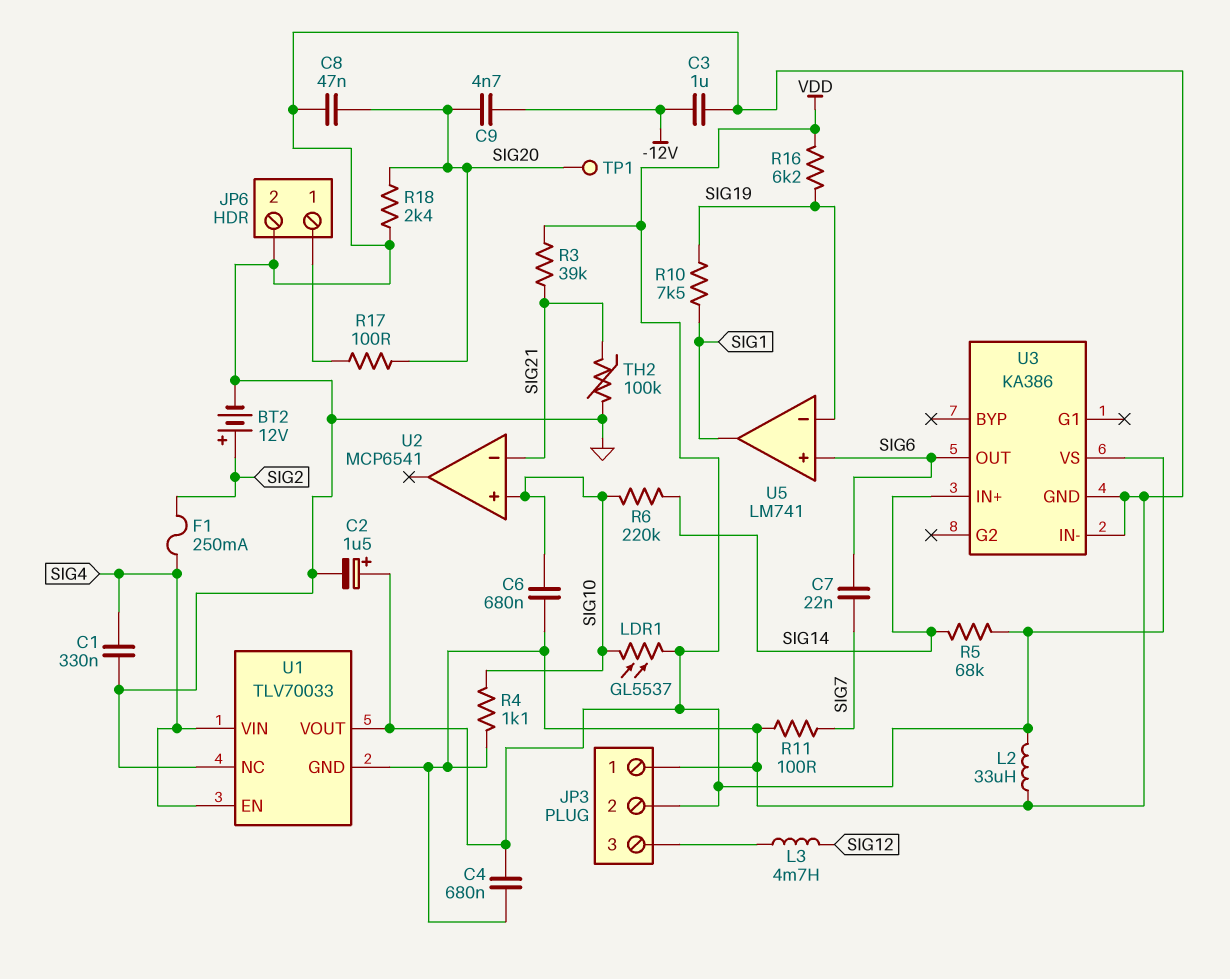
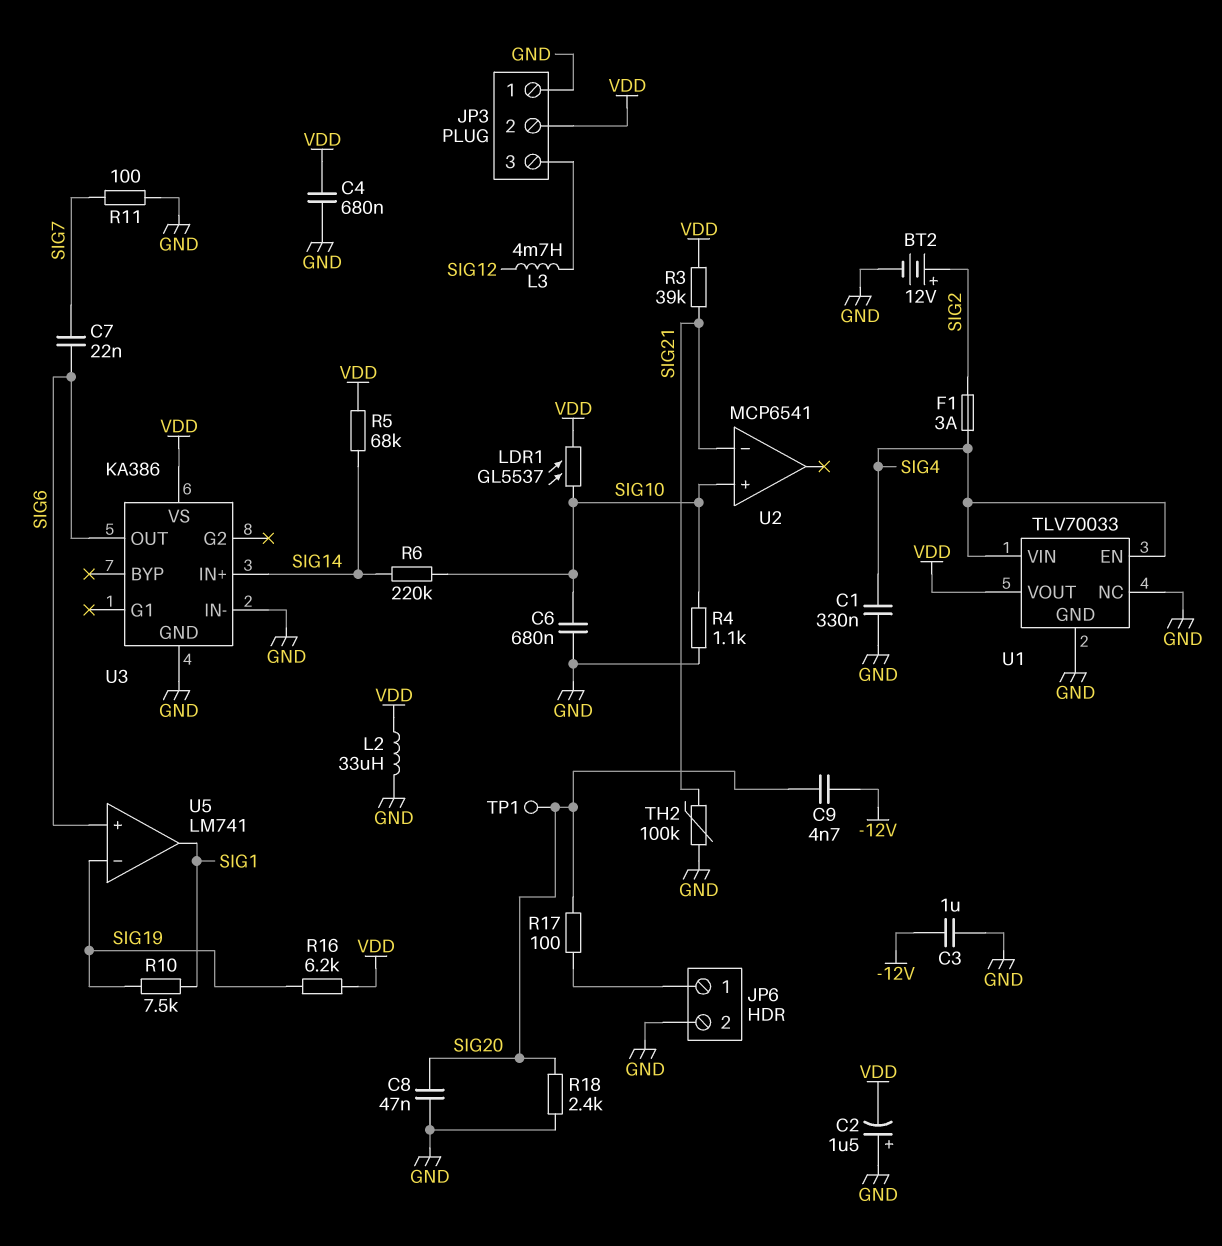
C2: 1.5uF (plus VDD, minus GND) -> 1.5uF (plus GND, minus VDD)
F1: 250mA (SIG2, SIG4) -> 3A (SIG2, SIG4)

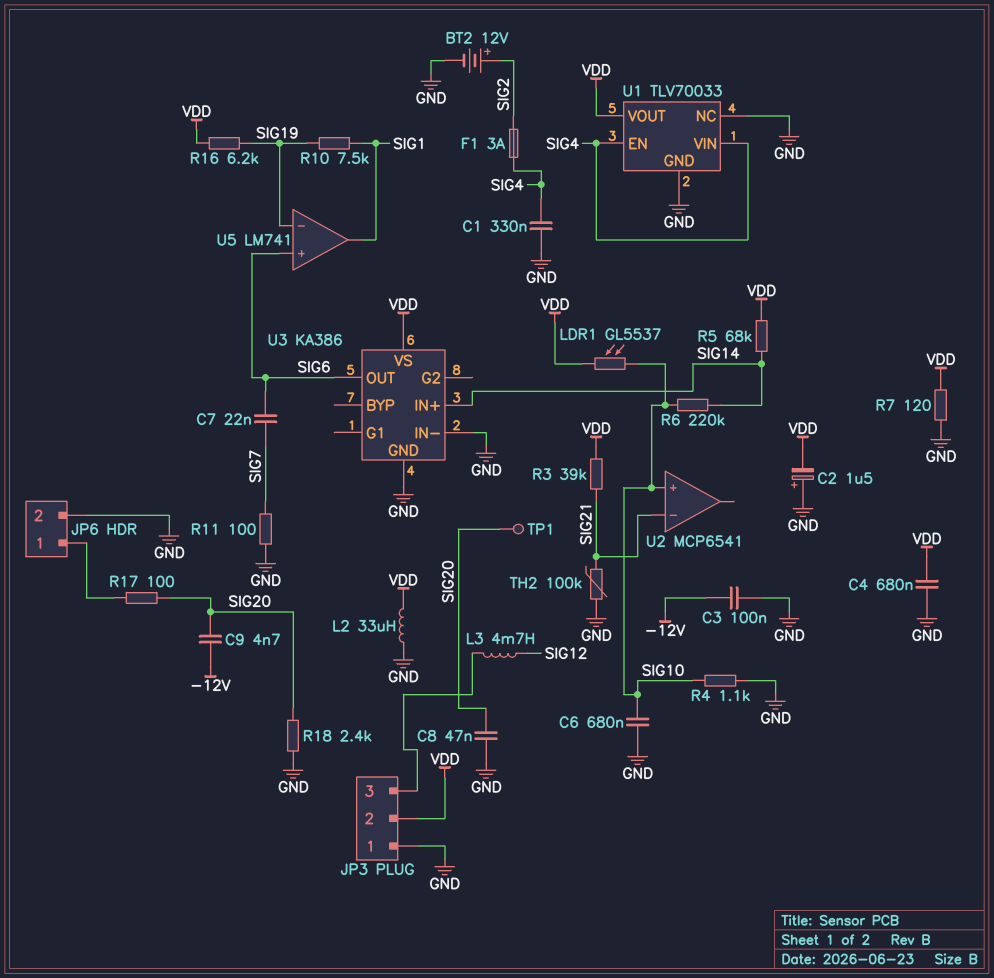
C3: 1uF (-12V, GND) -> 100nF (-12V, GND)
R7: none -> 120 (GND, VDD)

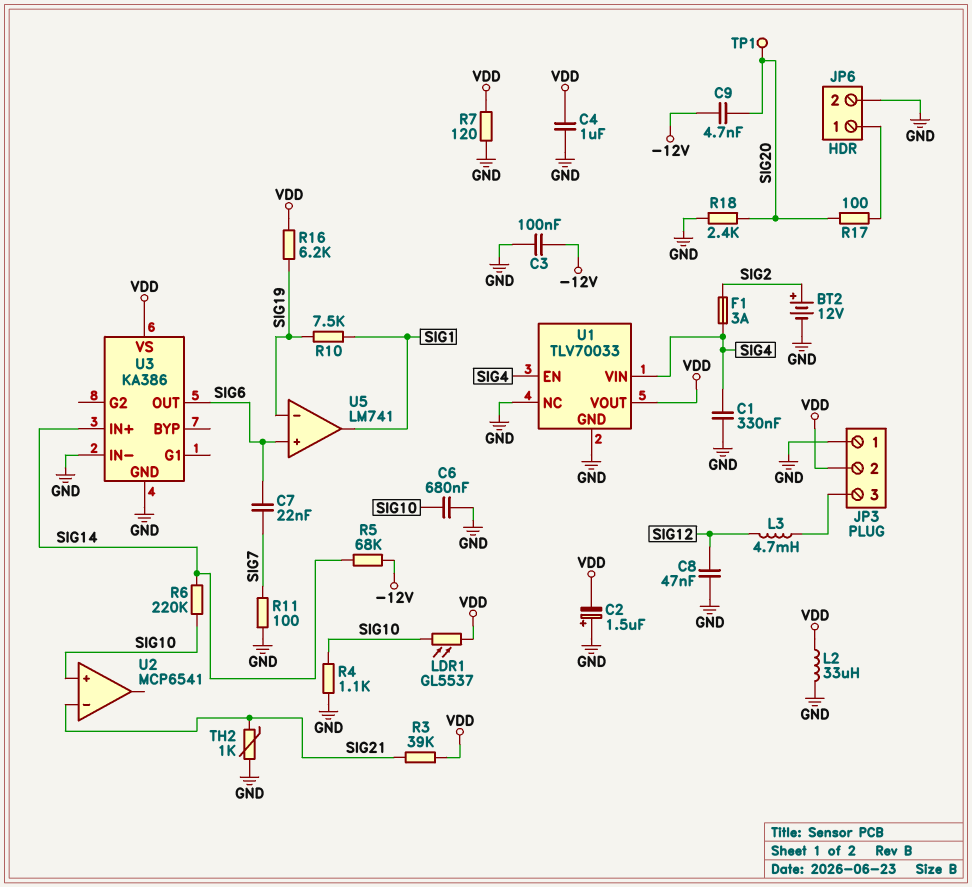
C4: 680nF (GND, VDD) -> 1uF (GND, VDD)
C8: 47nF (GND, SIG20) -> 47nF (GND, SIG12)
R5: 68k (SIG14, VDD) -> 68k (-12V, SIG14)
TH2: 100k (GND, SIG21) -> 1k (GND, SIG21)

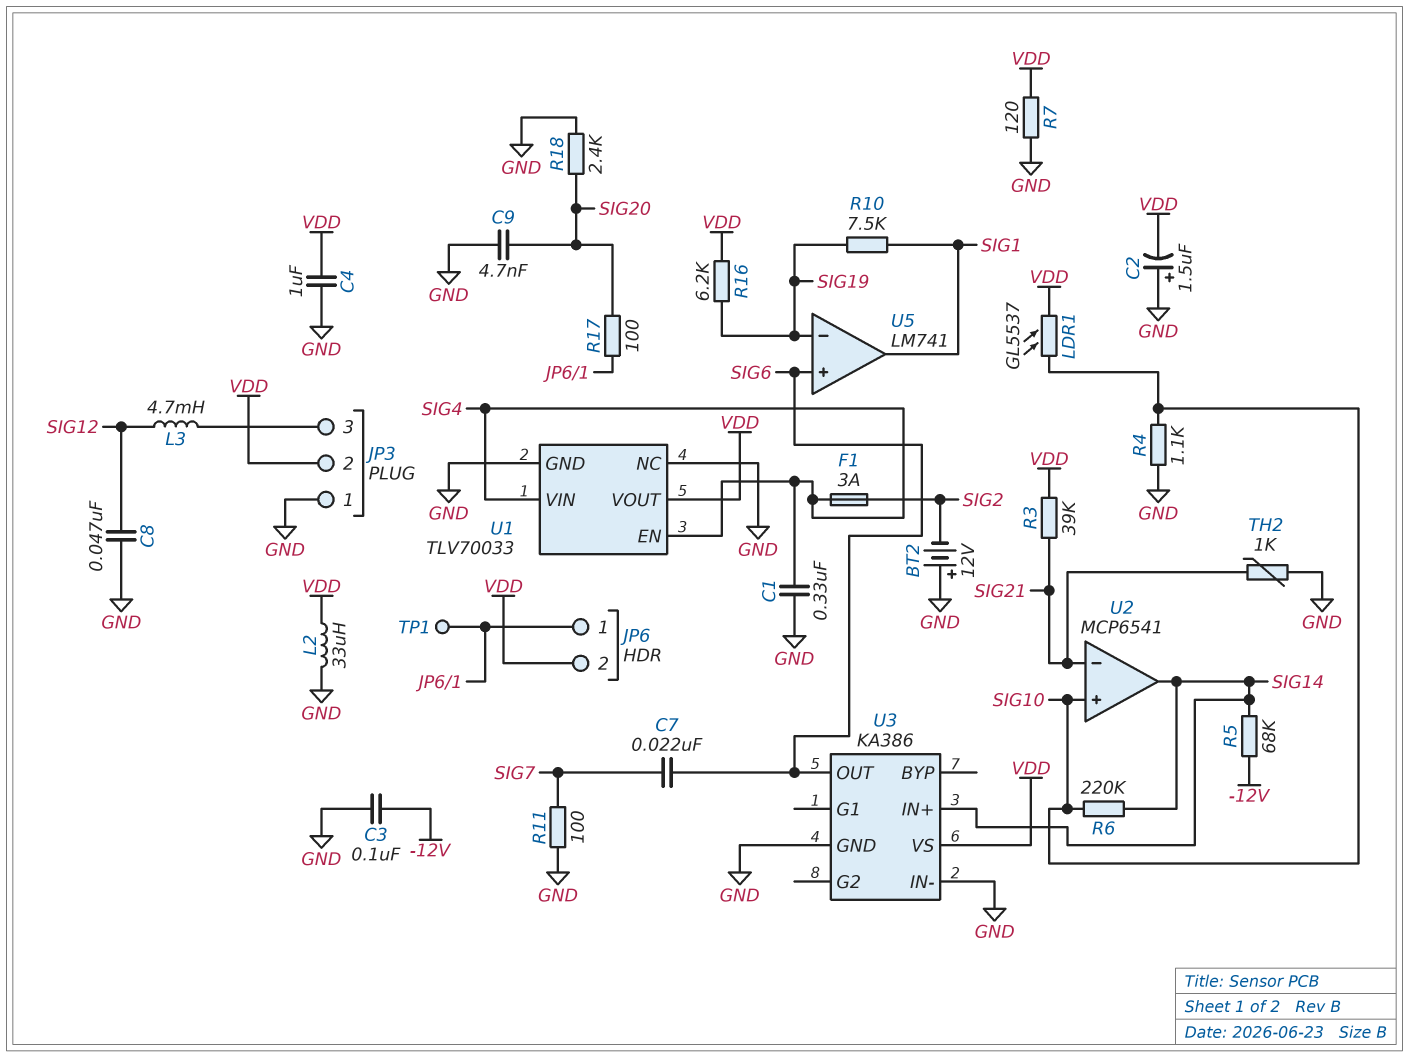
BT2: 12V (plus SIG2, minus GND) -> 12V (plus GND, minus SIG2)
C6: 680nF (GND, SIG10) -> none
C9: 4.7nF (-12V, SIG20) -> 4.7nF (GND, SIG20)
JP6 pin 2: GND -> VDD
TP1: test point (SIG20) -> test point (JP6/1)
U2 pin out: none -> SIG14

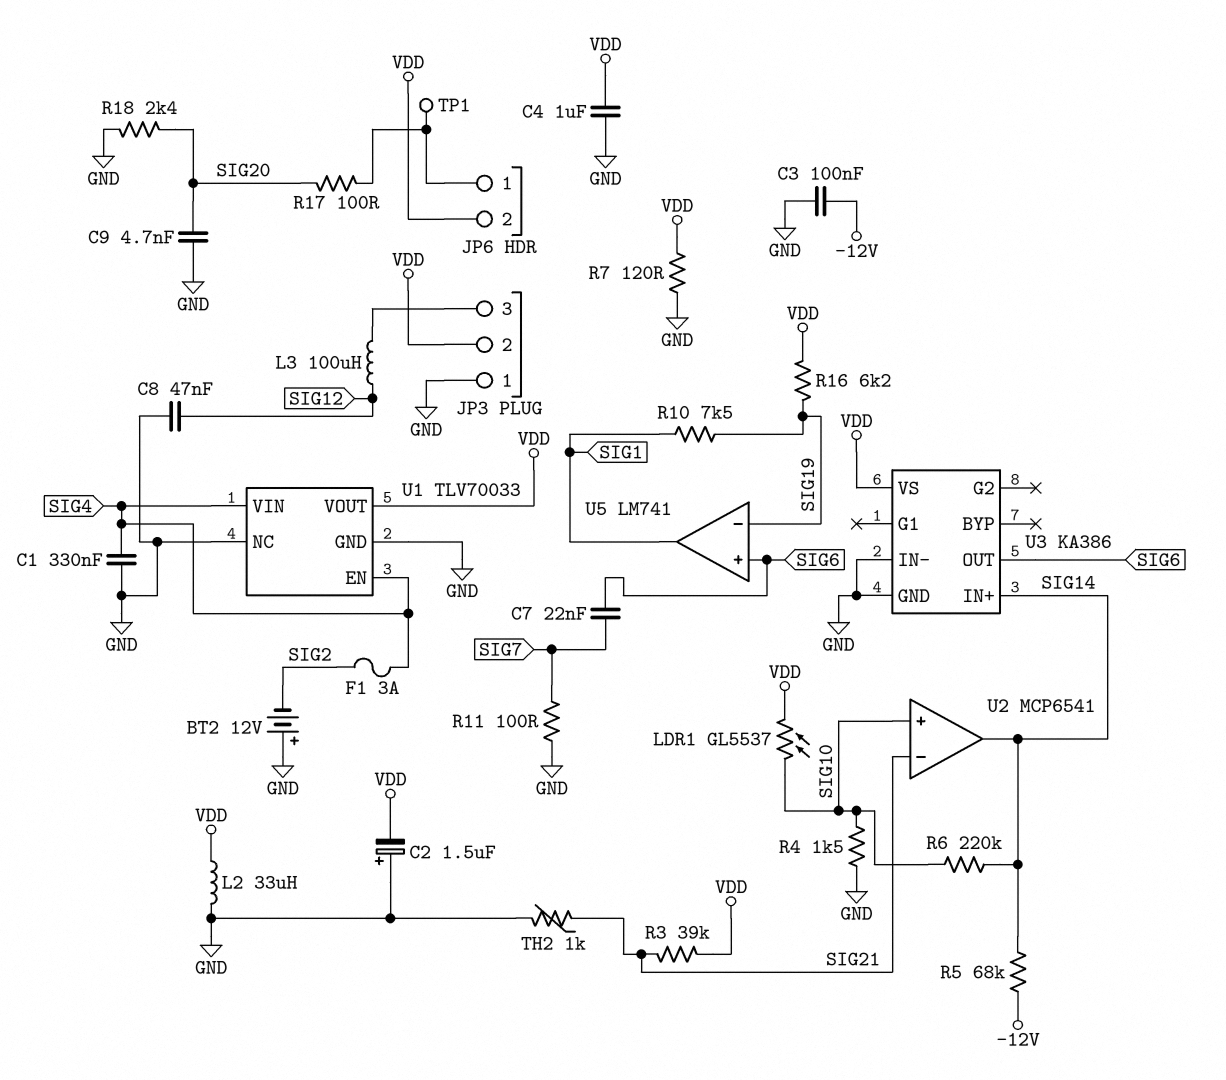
L3: 4.7mH (JP3/3, SIG12) -> 100uH (JP3/3, SIG12)
R4: 1.1k (GND, SIG10) -> 1.5k (GND, SIG10)

